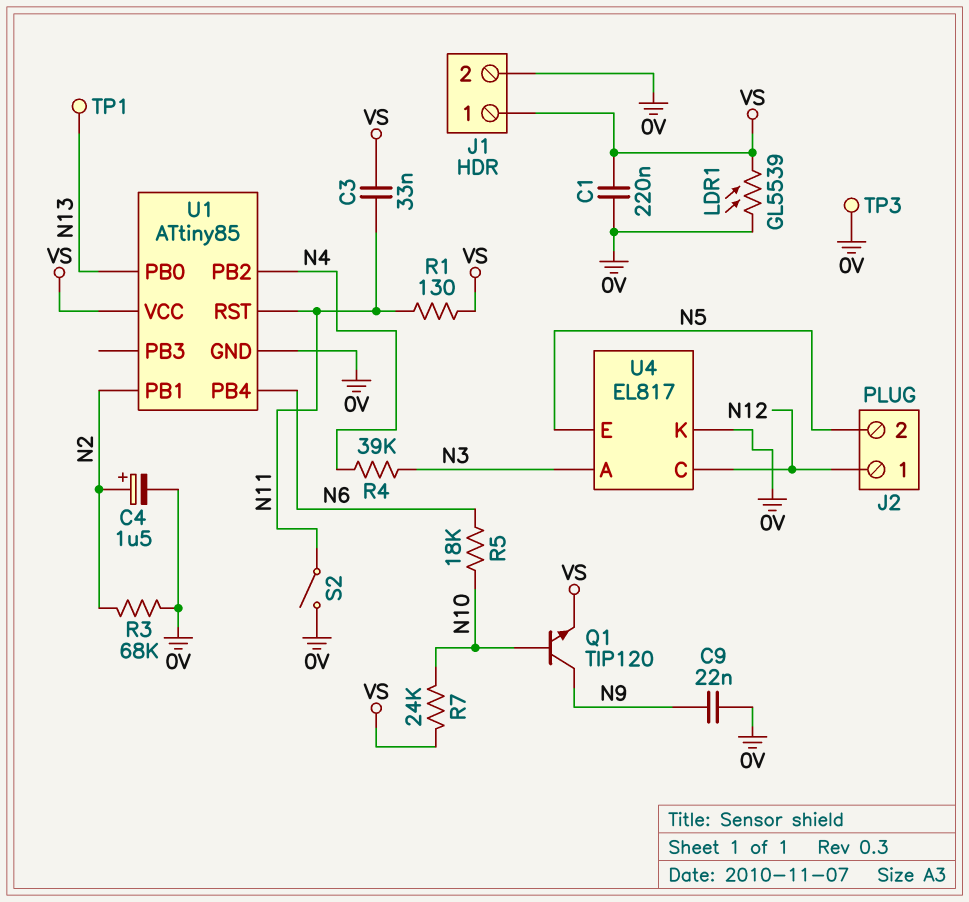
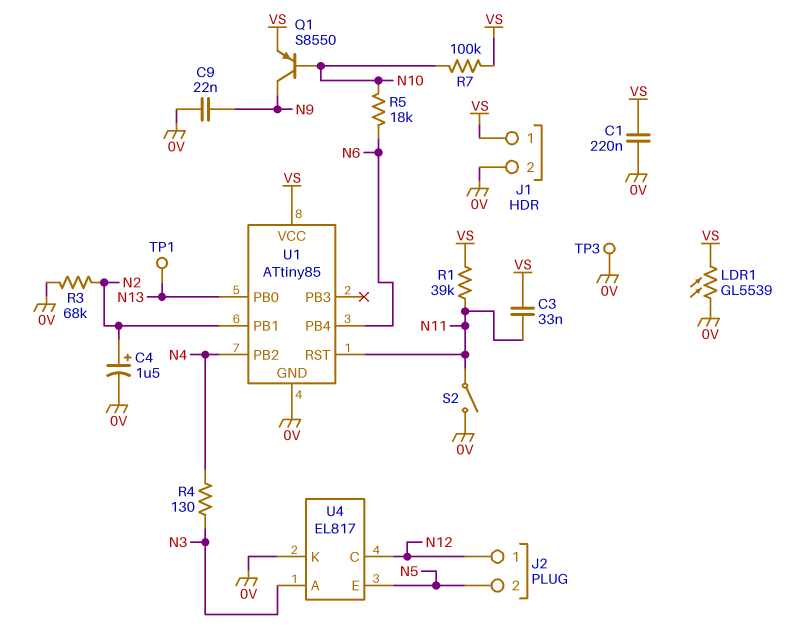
Q1: NPN TIP120 (B N10, C N9, E VS) -> PNP S8550 (B N10, C N9, E VS)
R1: 130 (N11, VS) -> 39k (N11, VS)
R4: 39k (N3, N4) -> 130 (N3, N4)
R7: 24k (N10, VS) -> 100k (N10, VS)

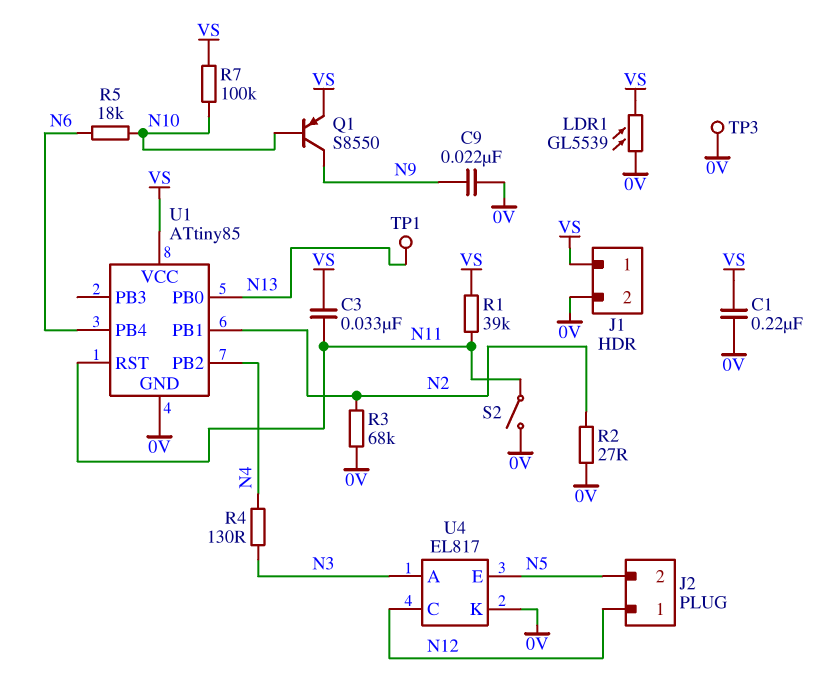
C4: 1.5uF (plus N2, minus 0V) -> none
R2: none -> 27 (0V, N2)

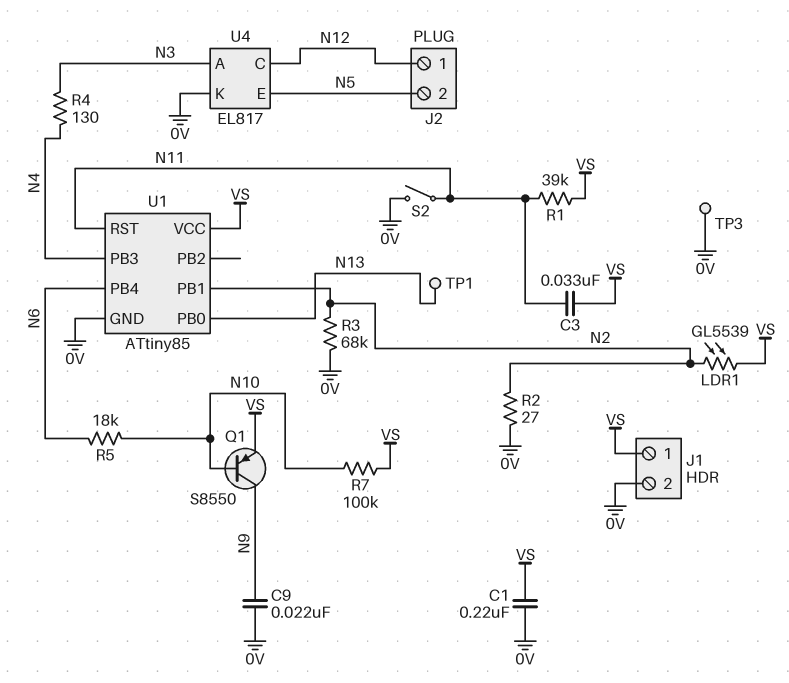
LDR1: GL5539 (0V, VS) -> GL5539 (N2, VS)
U1 pin PB2: N4 -> none
U1 pin PB3: none -> N4

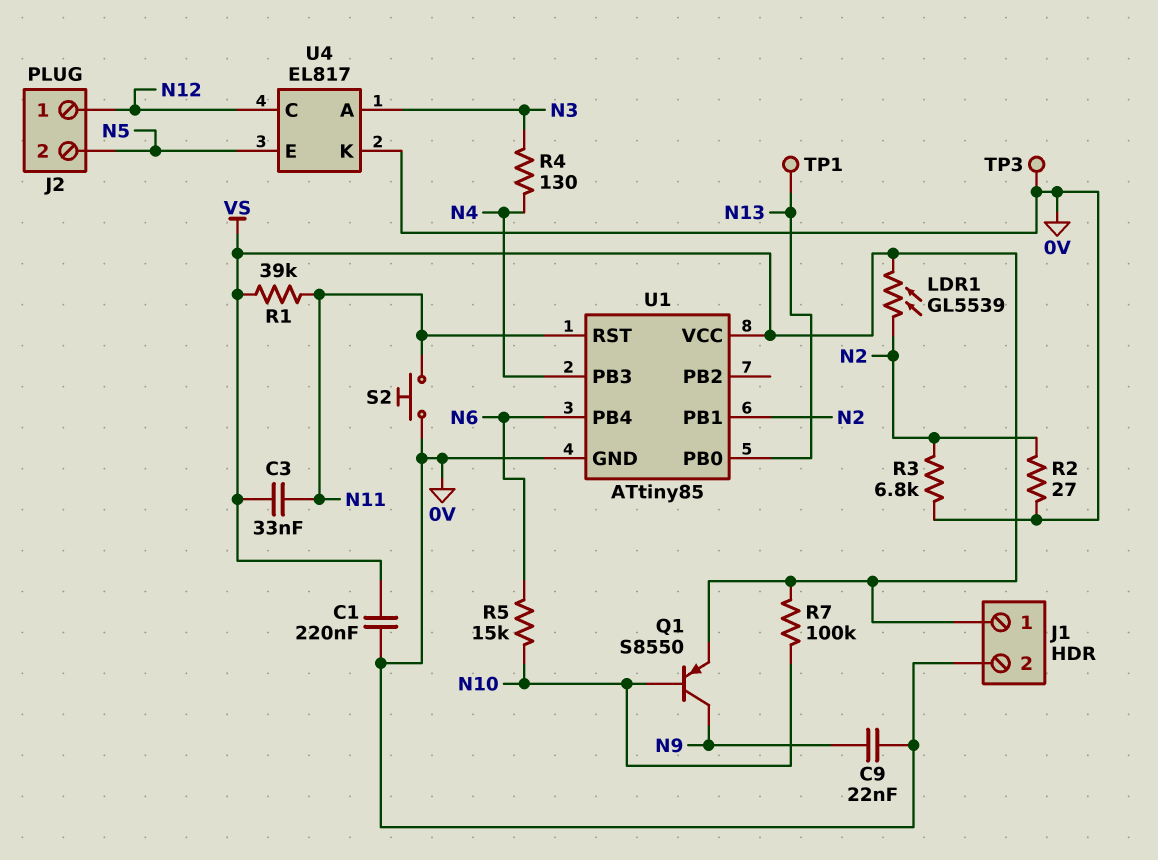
R3: 68k (0V, N2) -> 6.8k (0V, N2)
R5: 18k (N6, N10) -> 15k (N6, N10)
S2: switch (0V, N11) -> button (0V, N11)

